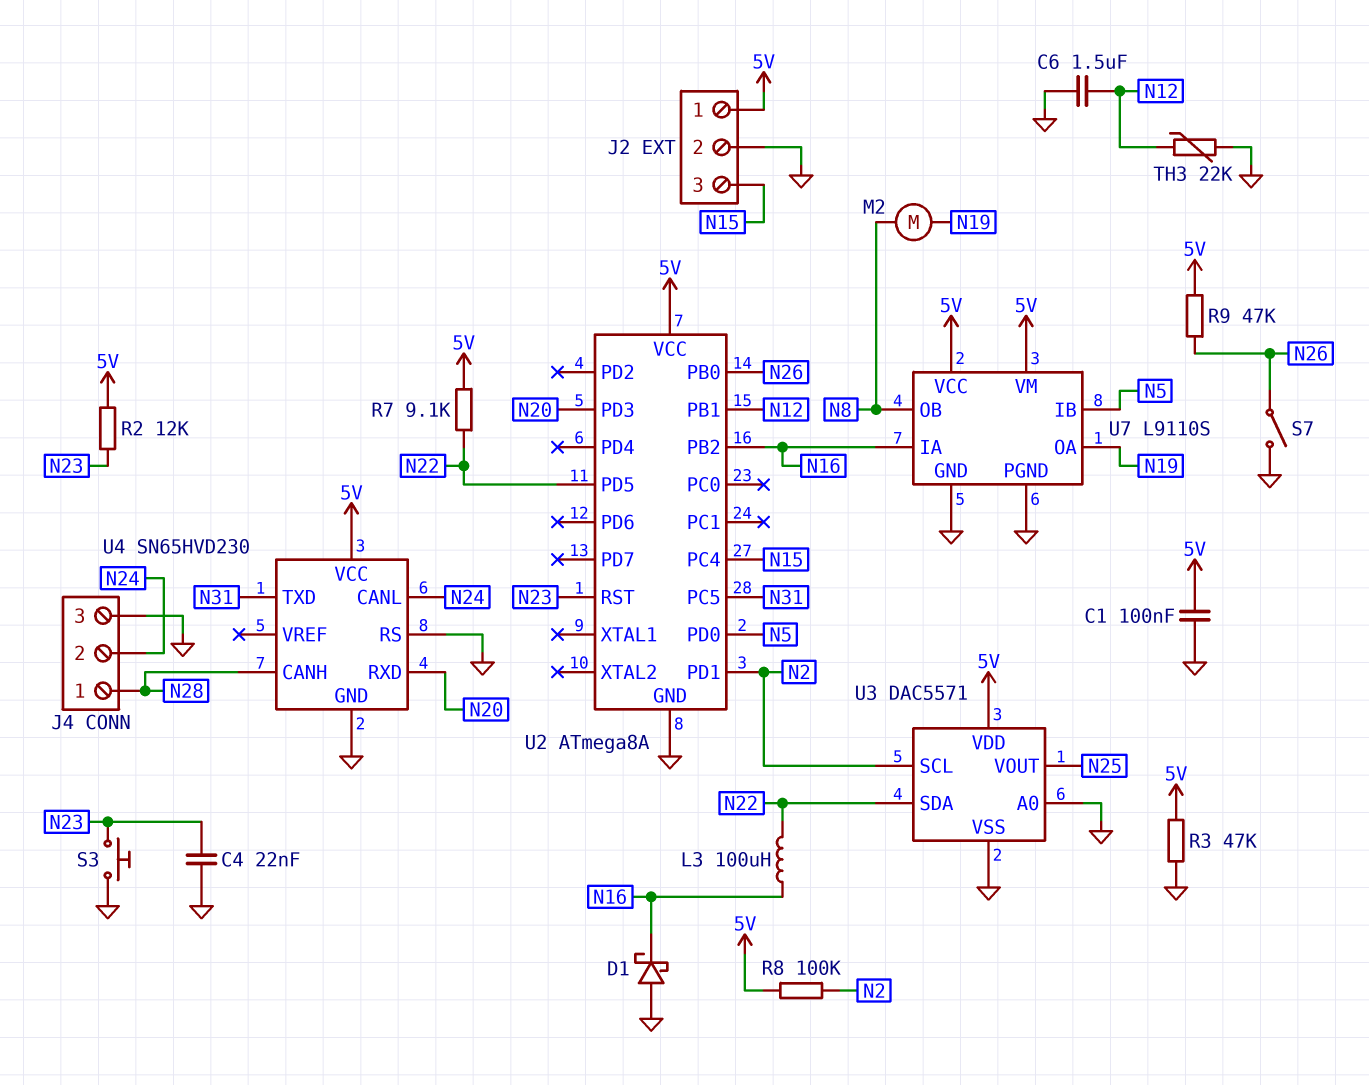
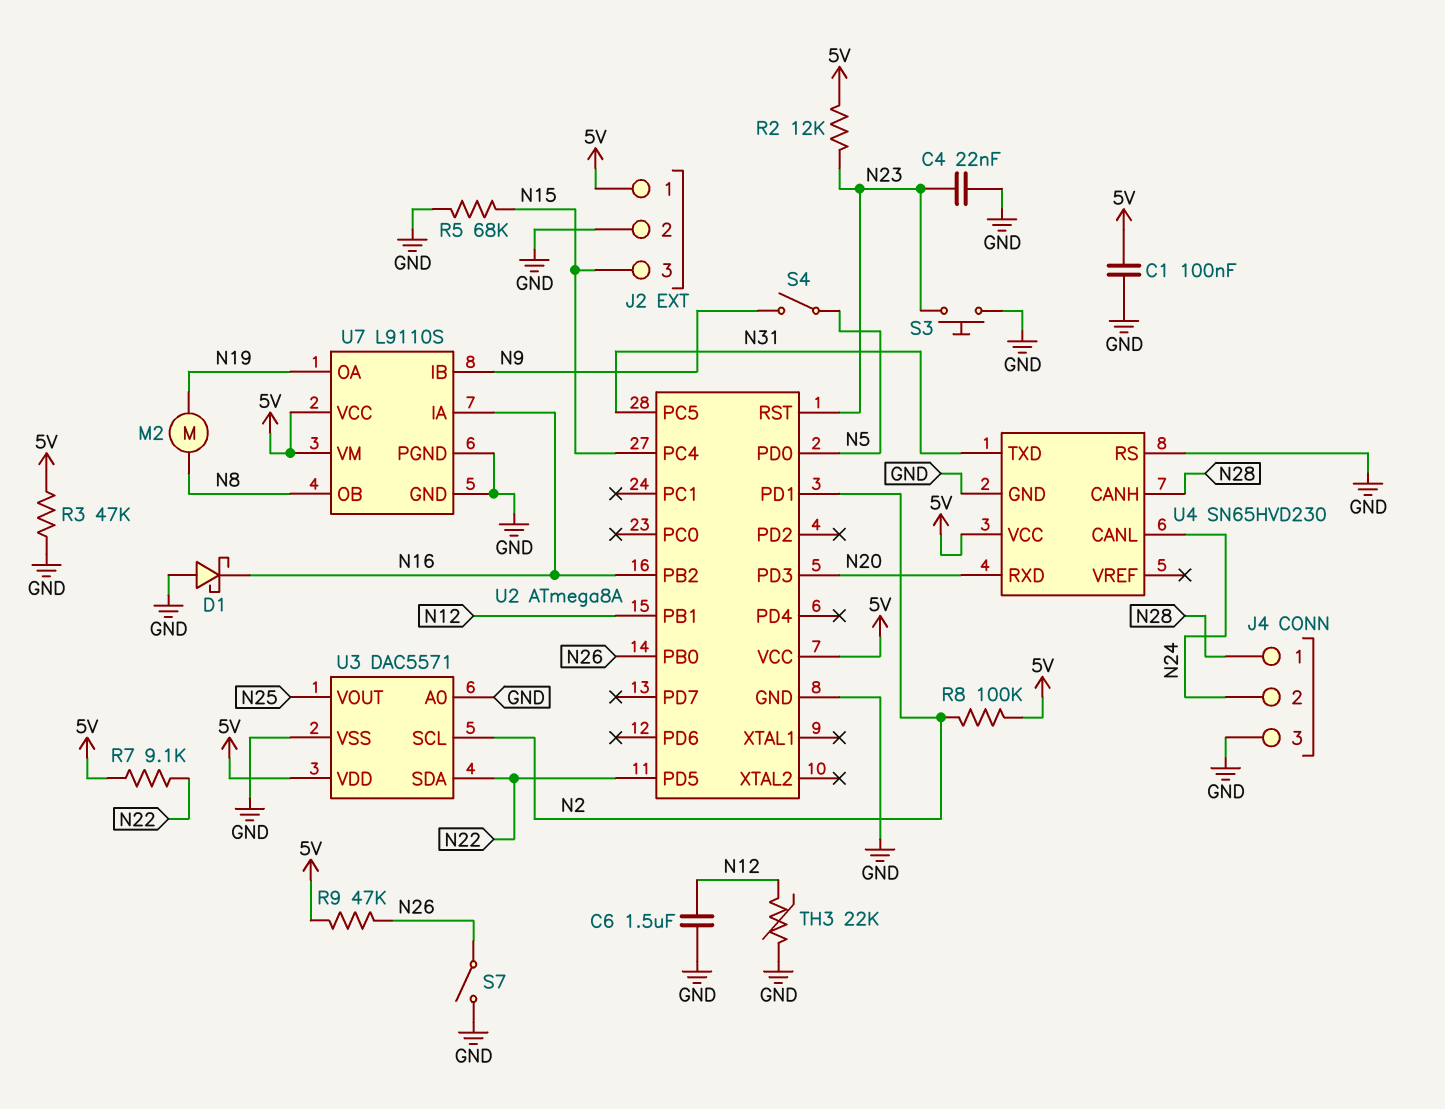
L3: 100uH (N16, N22) -> none
R5: none -> 68k (GND, N15)
S4: none -> switch (N5, N9)
U7 pin IB: N5 -> N9

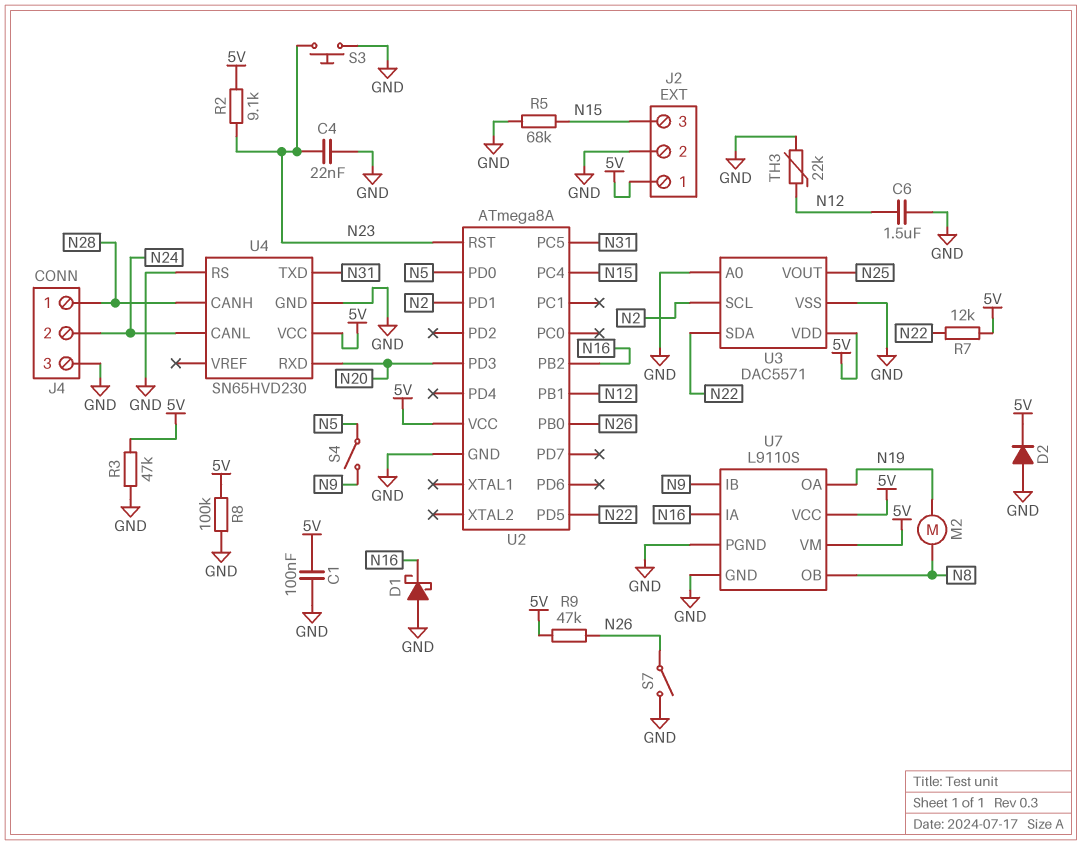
D2: none -> diode (A GND, K 5V)
R2: 12k (5V, N23) -> 9.1k (5V, N23)
R7: 9.1k (5V, N22) -> 12k (5V, N22)
R8: 100k (5V, N2) -> 100k (5V, GND)

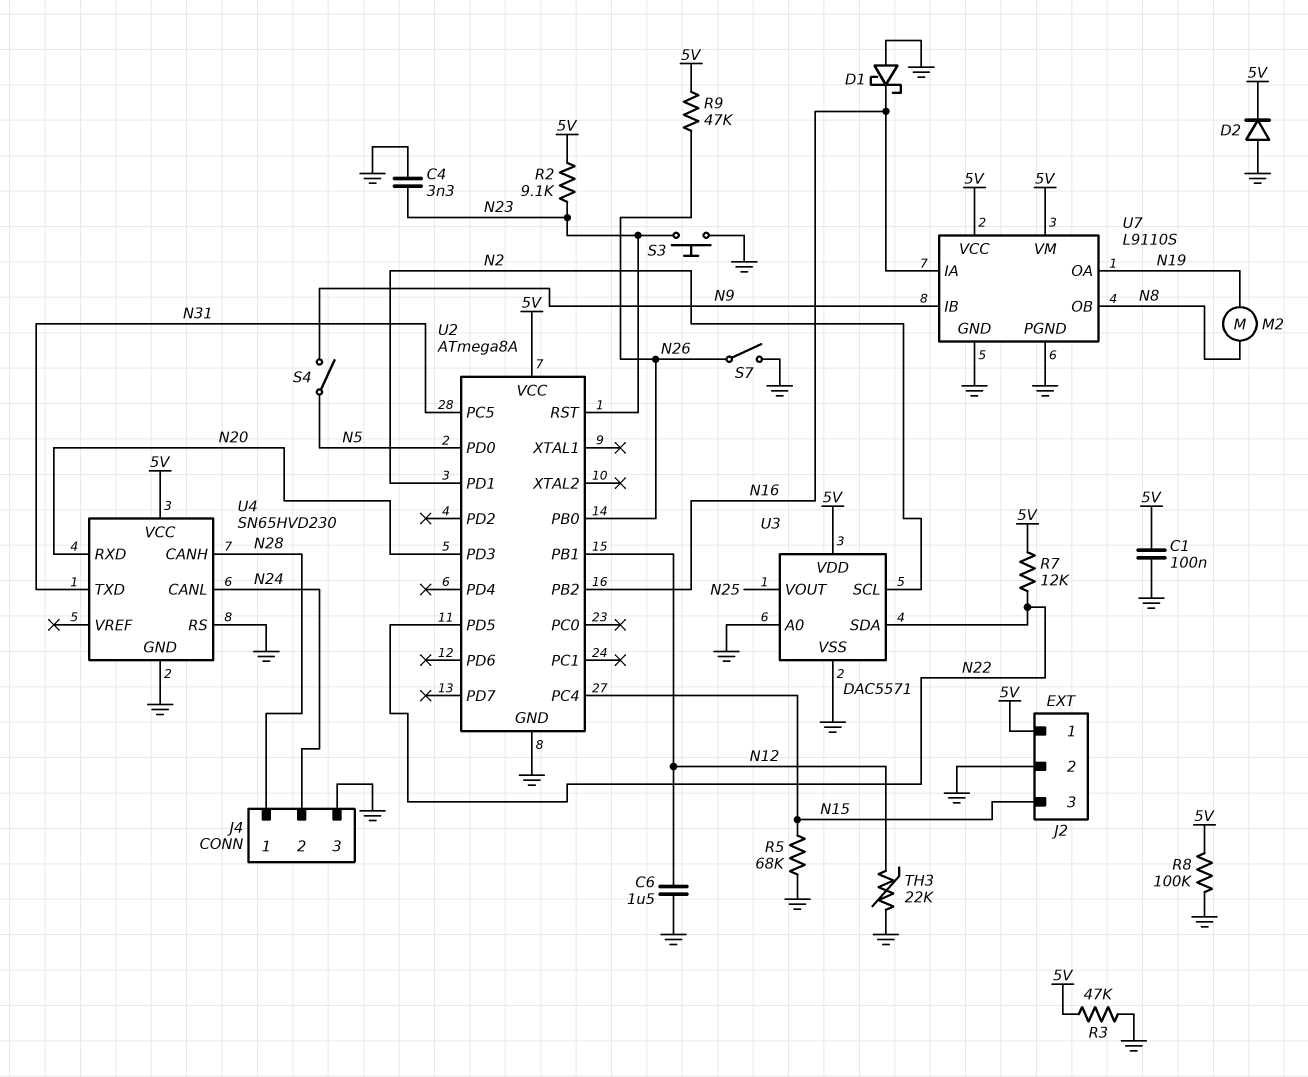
C4: 22nF (GND, N23) -> 3.3nF (GND, N23)

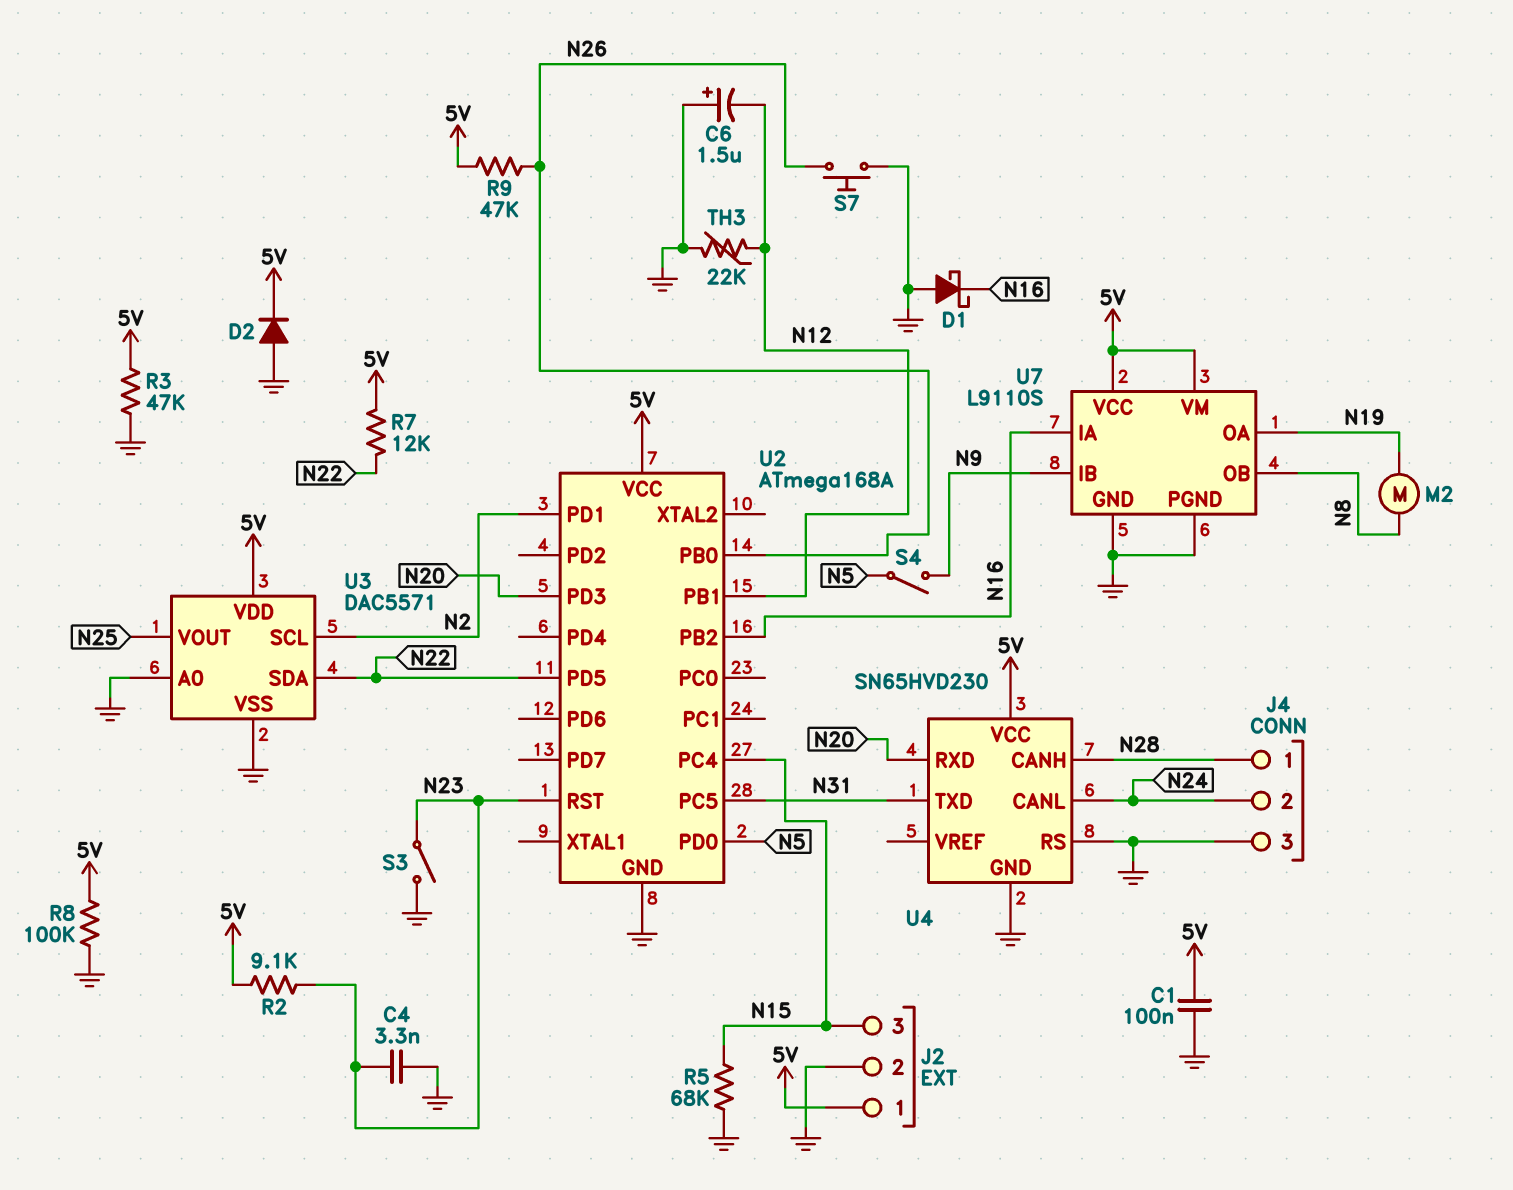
C6: 1.5uF (GND, N12) -> 1.5uF (plus GND, minus N12)
S3: button (GND, N23) -> switch (GND, N23)
S7: switch (GND, N26) -> button (GND, N26)
U2: ATmega8A -> ATmega168A

